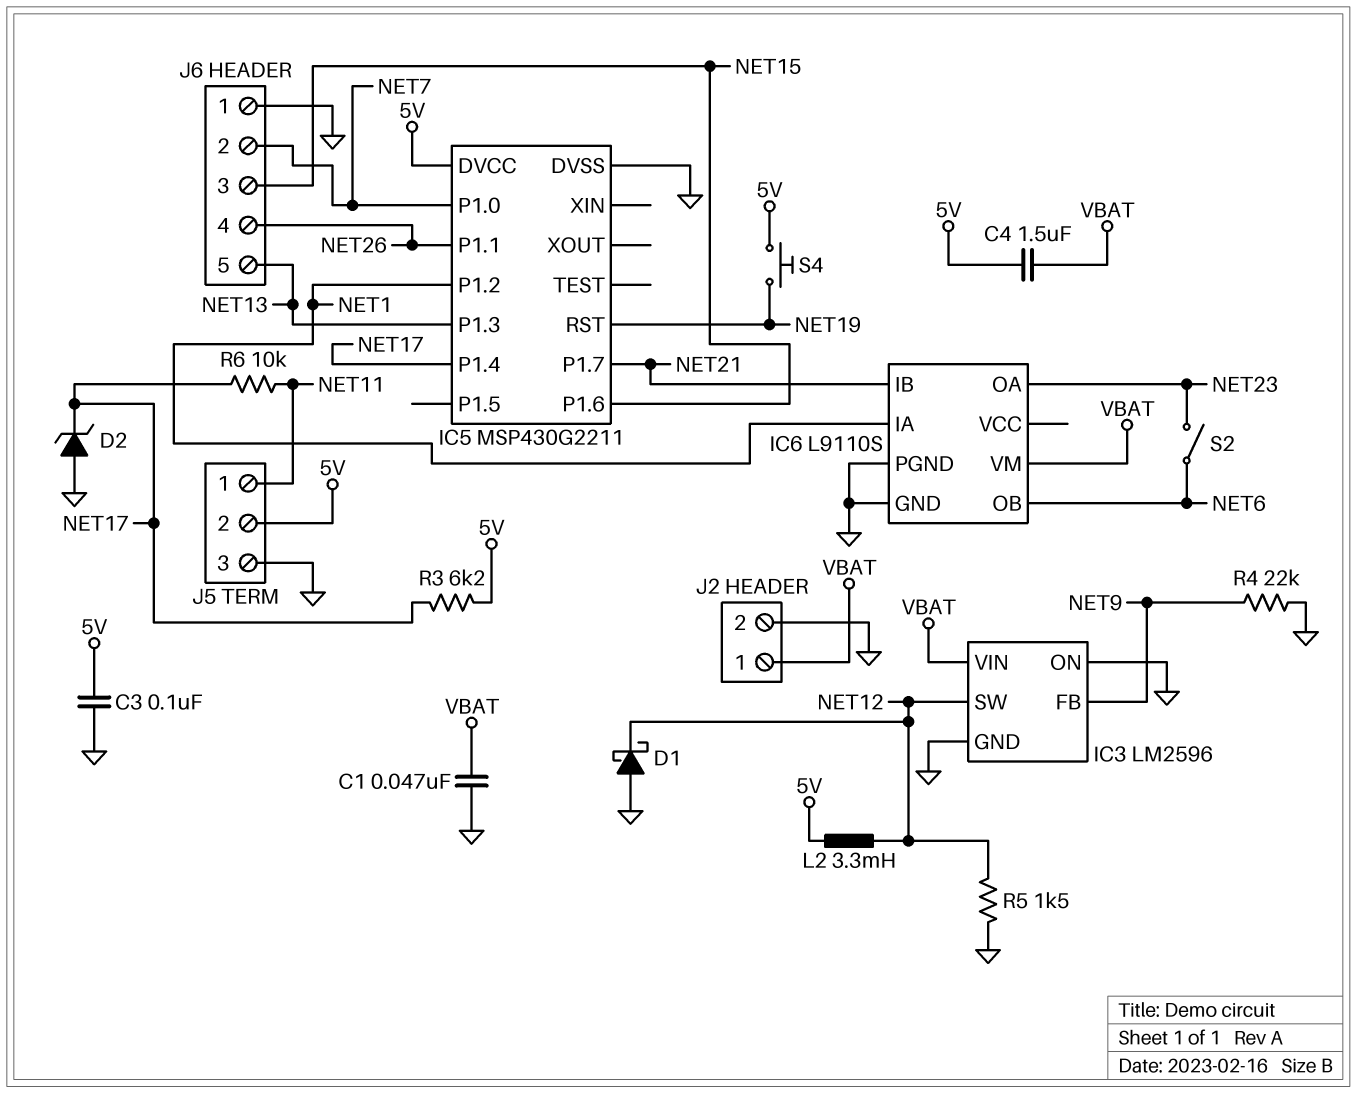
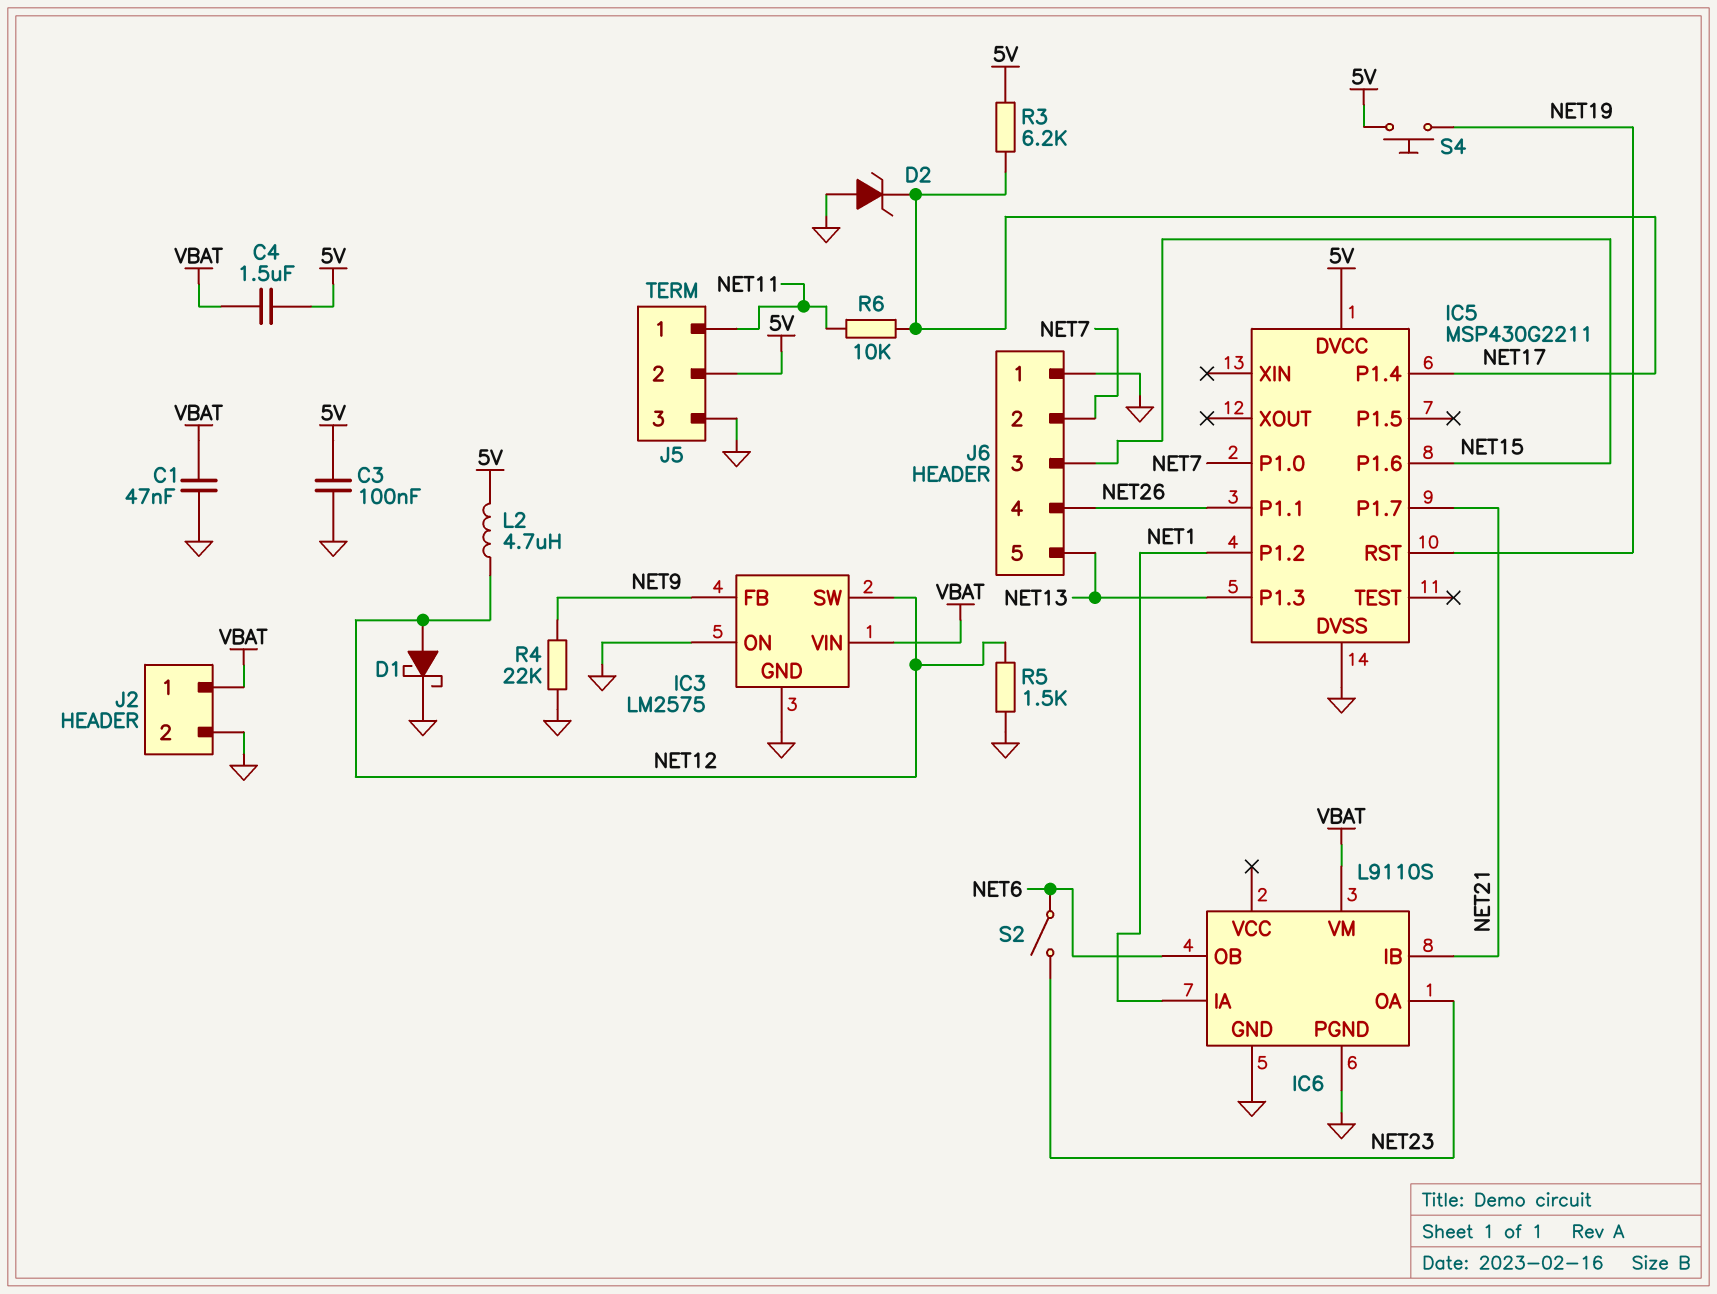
D1: schottky (A GND, K NET12) -> schottky (A NET12, K GND)
IC3: LM2596 -> LM2575
L2: 3.3mH (5V, NET12) -> 4.7uH (5V, NET12)

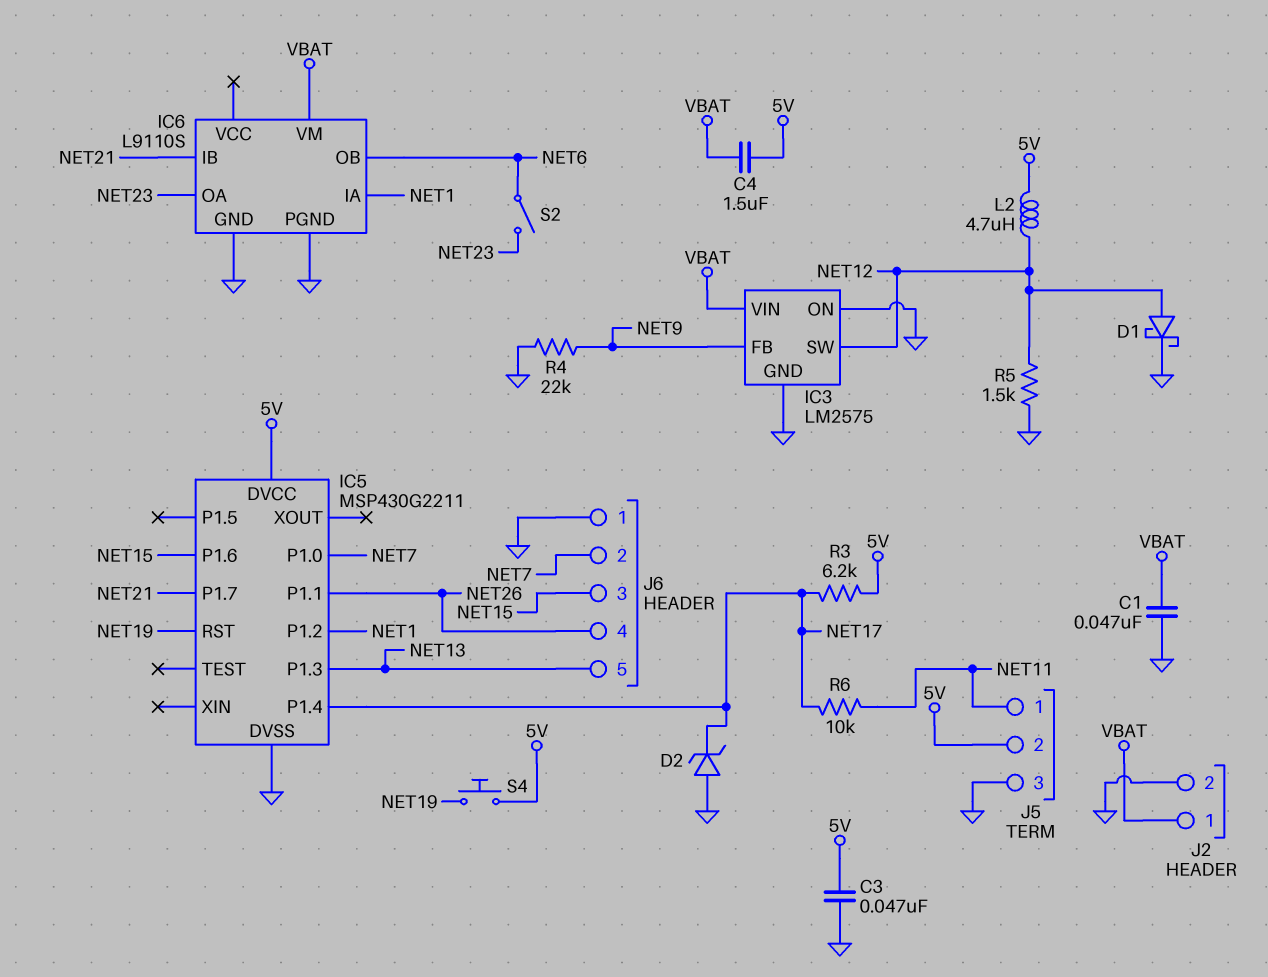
C3: 100nF (5V, GND) -> 47nF (5V, GND)

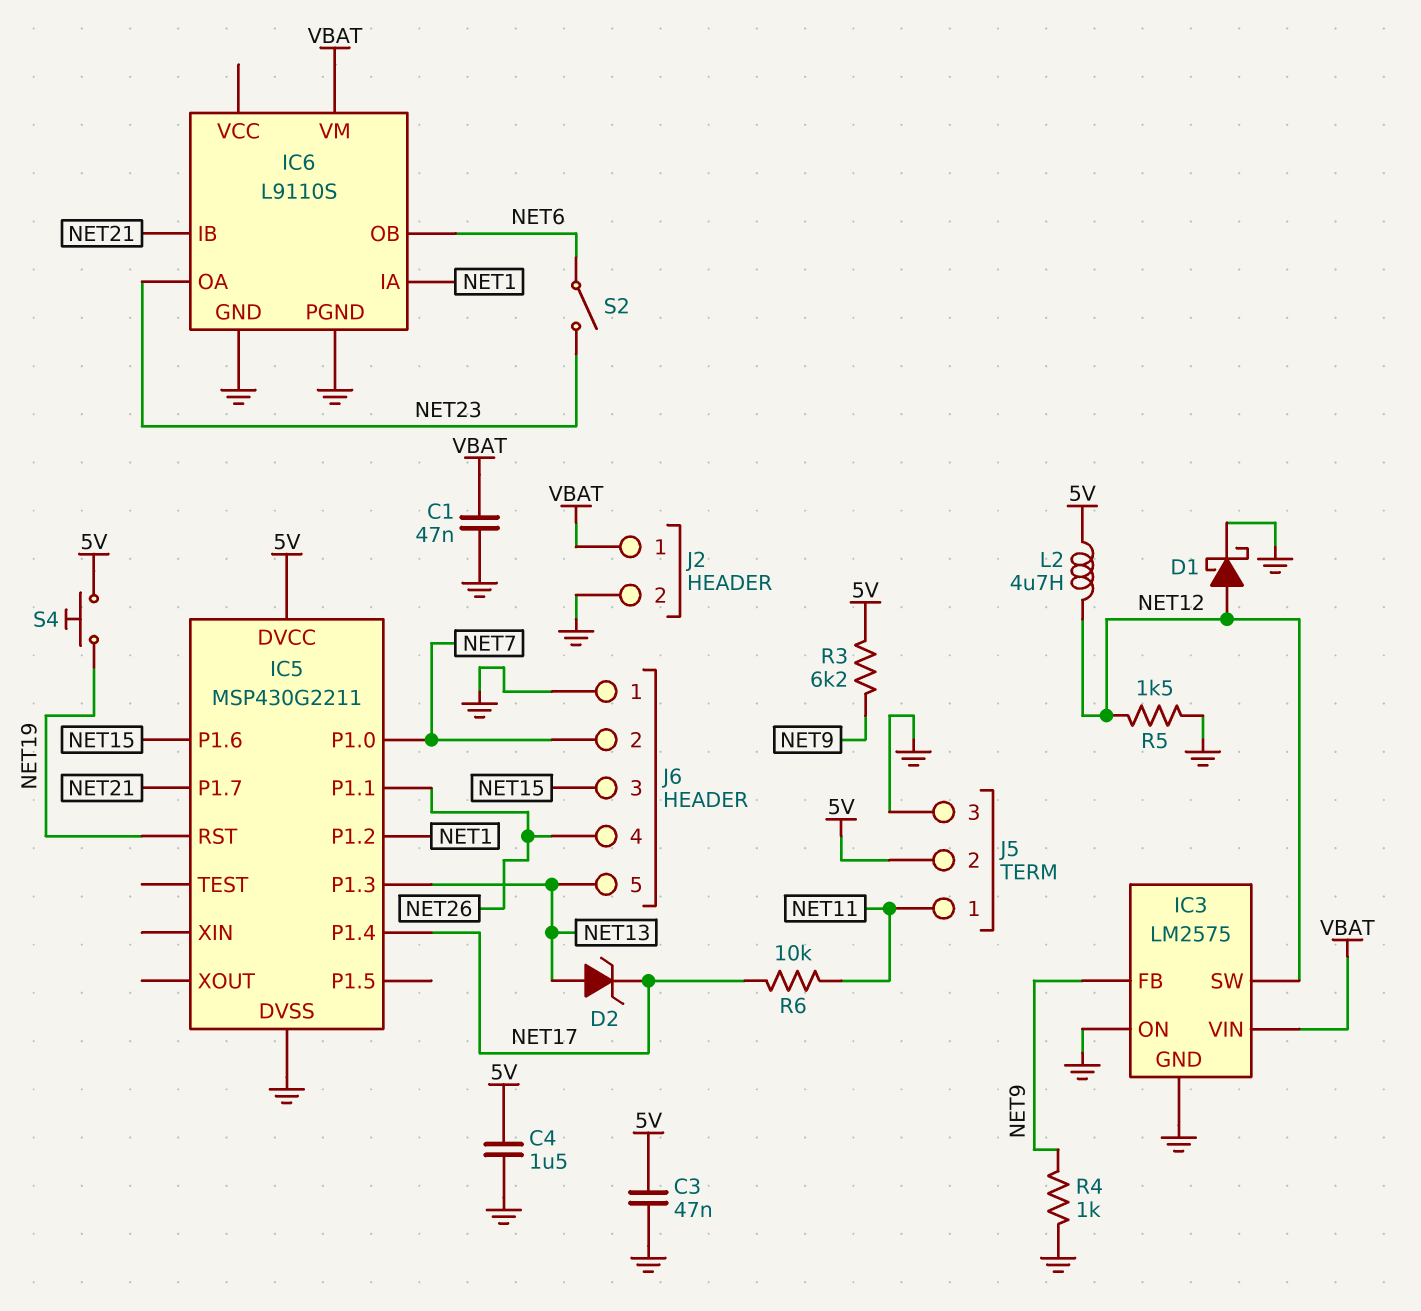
C4: 1.5uF (5V, VBAT) -> 1.5uF (5V, GND)
D2: zener (A GND, K NET17) -> zener (A NET13, K NET17)
R3: 6.2k (5V, NET17) -> 6.2k (5V, NET9)
R4: 22k (GND, NET9) -> 1k (GND, NET9)

